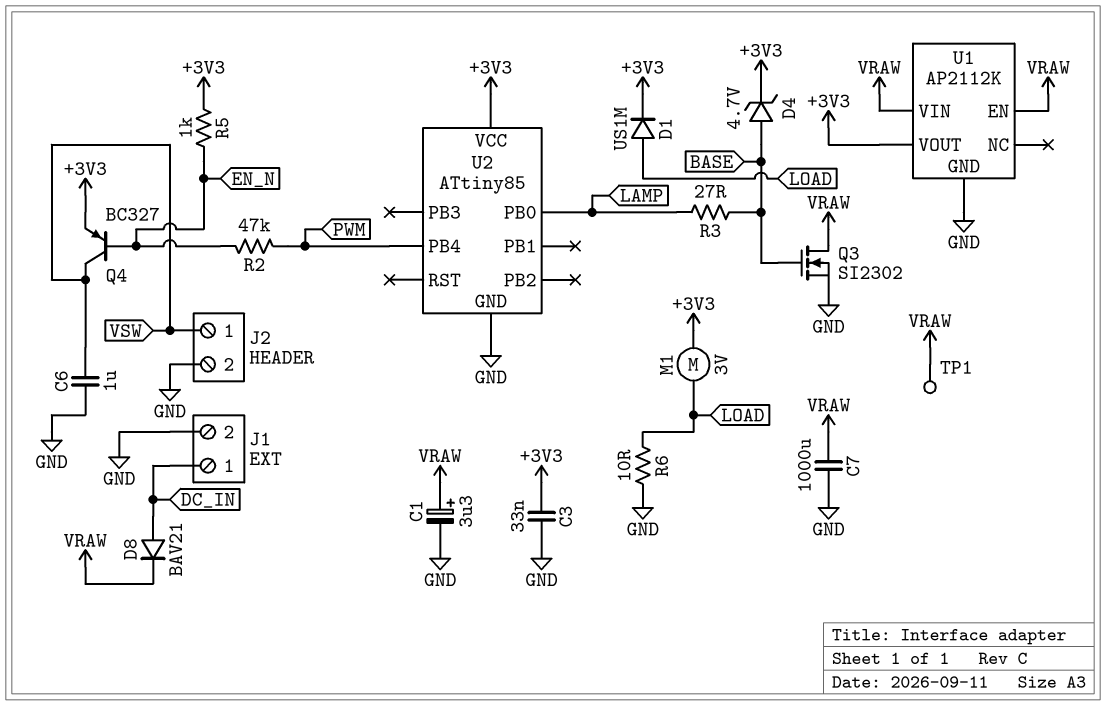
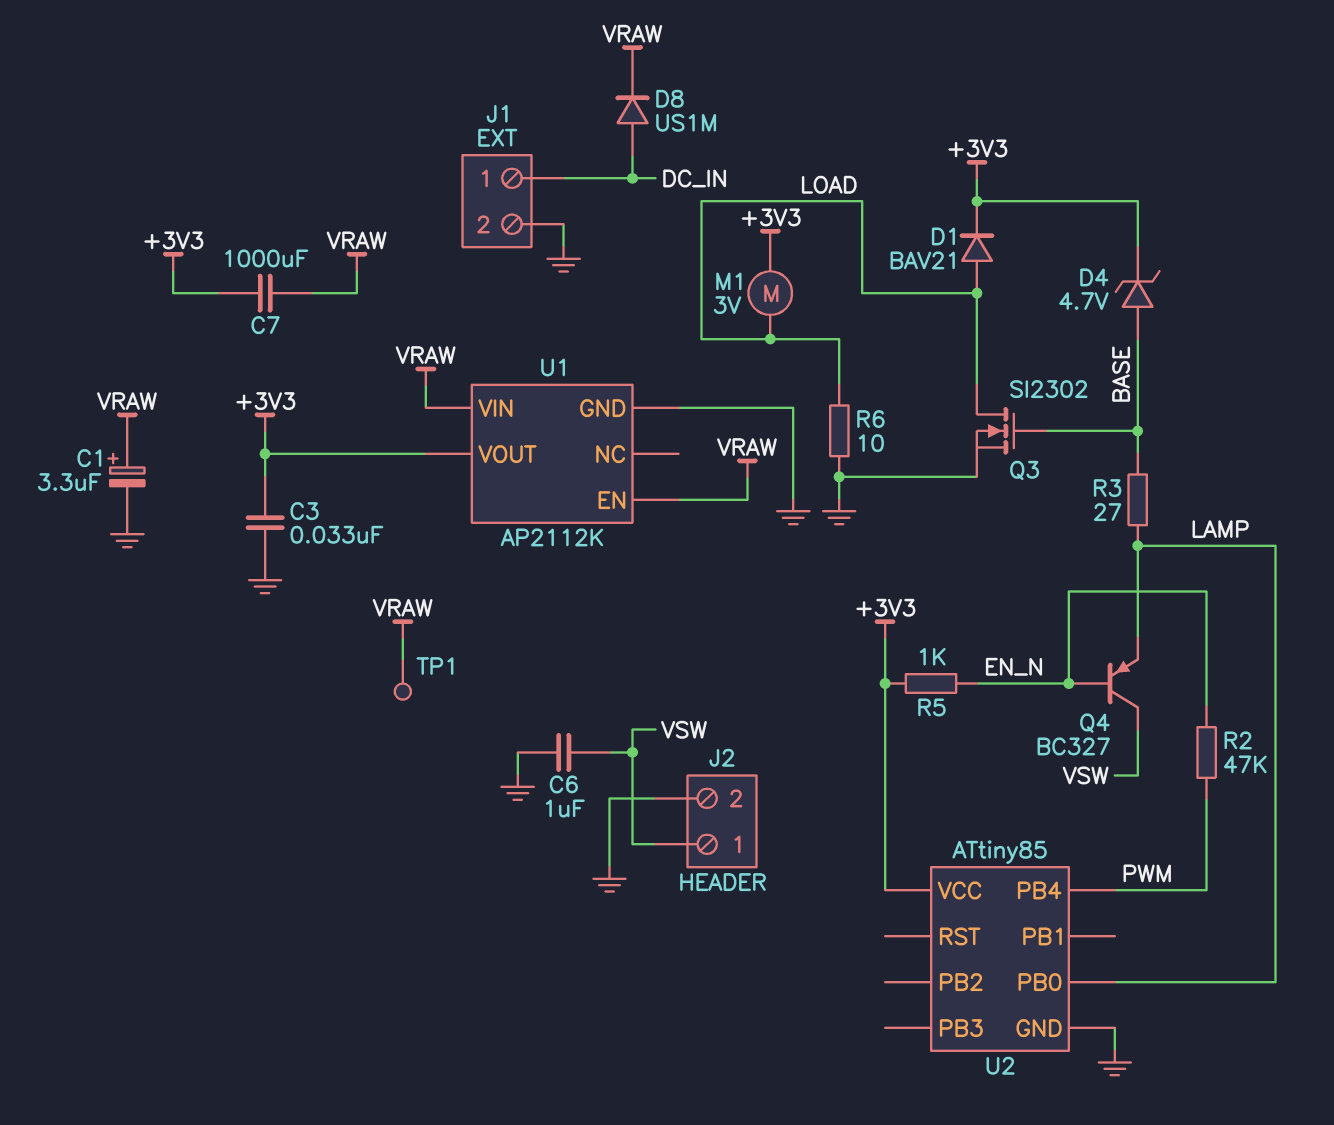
C7: 1000uF (GND, VRAW) -> 1000uF (+3V3, VRAW)
D1: diode US1M (A LOAD, K +3V3) -> diode BAV21 (A LOAD, K +3V3)
D8: diode BAV21 (A DC_IN, K VRAW) -> diode US1M (A DC_IN, K VRAW)
Q3: NMOS SI2302 (G BASE, D VRAW, S GND) -> NMOS SI2302 (G BASE, D LOAD, S GND)
Q4: PNP BC327 (B EN_N, C VSW, E +3V3) -> PNP BC327 (B EN_N, C VSW, E LAMP)

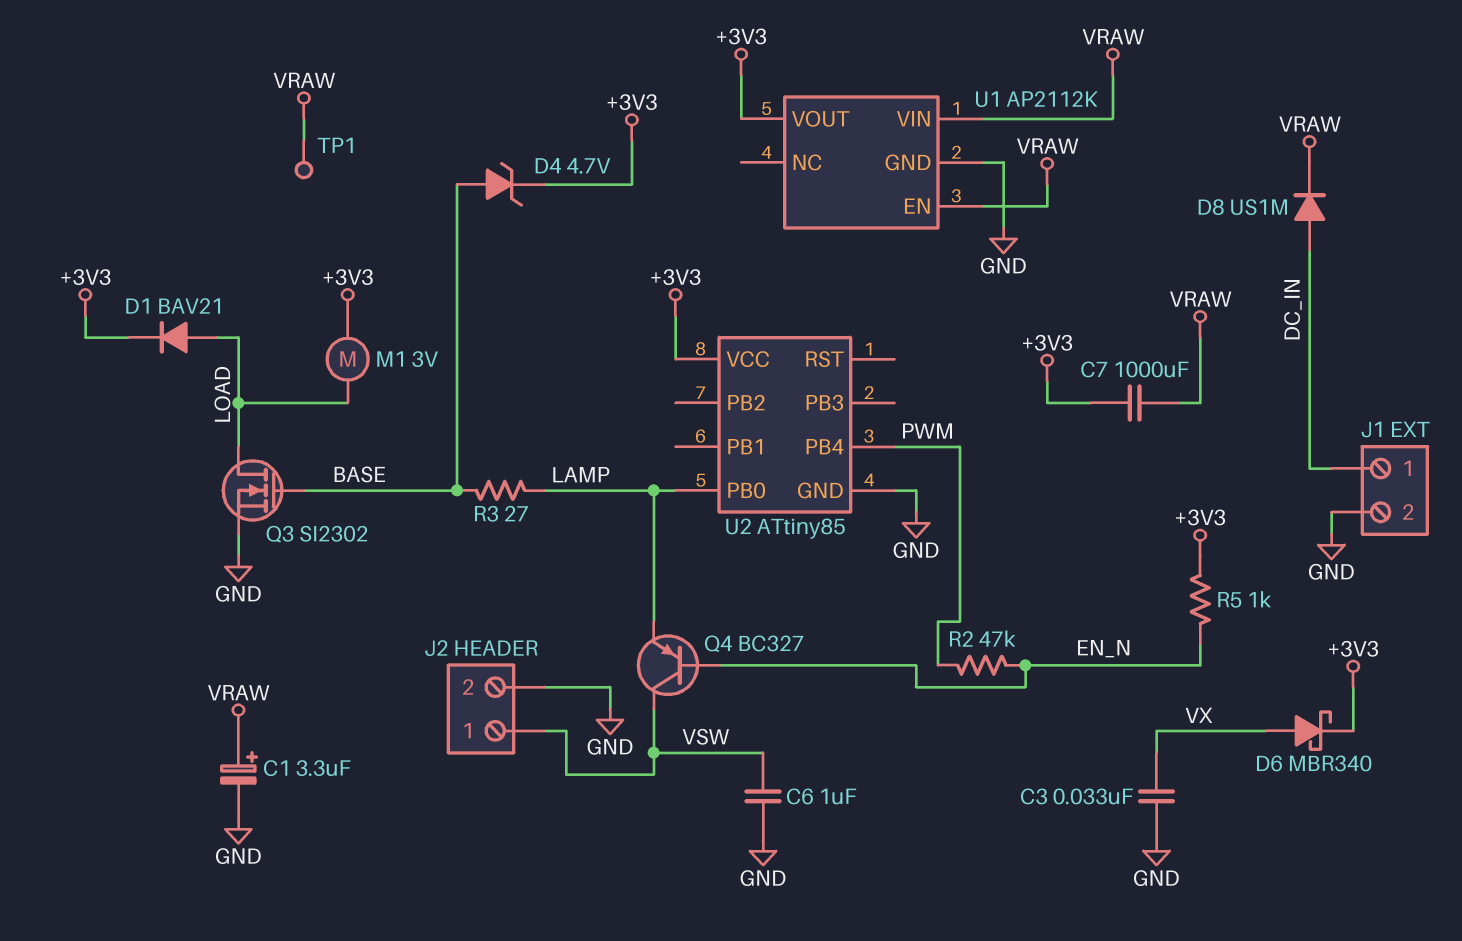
C3: 33nF (+3V3, GND) -> 33nF (GND, VX)
D6: none -> schottky MBR340 (A VX, K +3V3)
R6: 10 (GND, LOAD) -> none

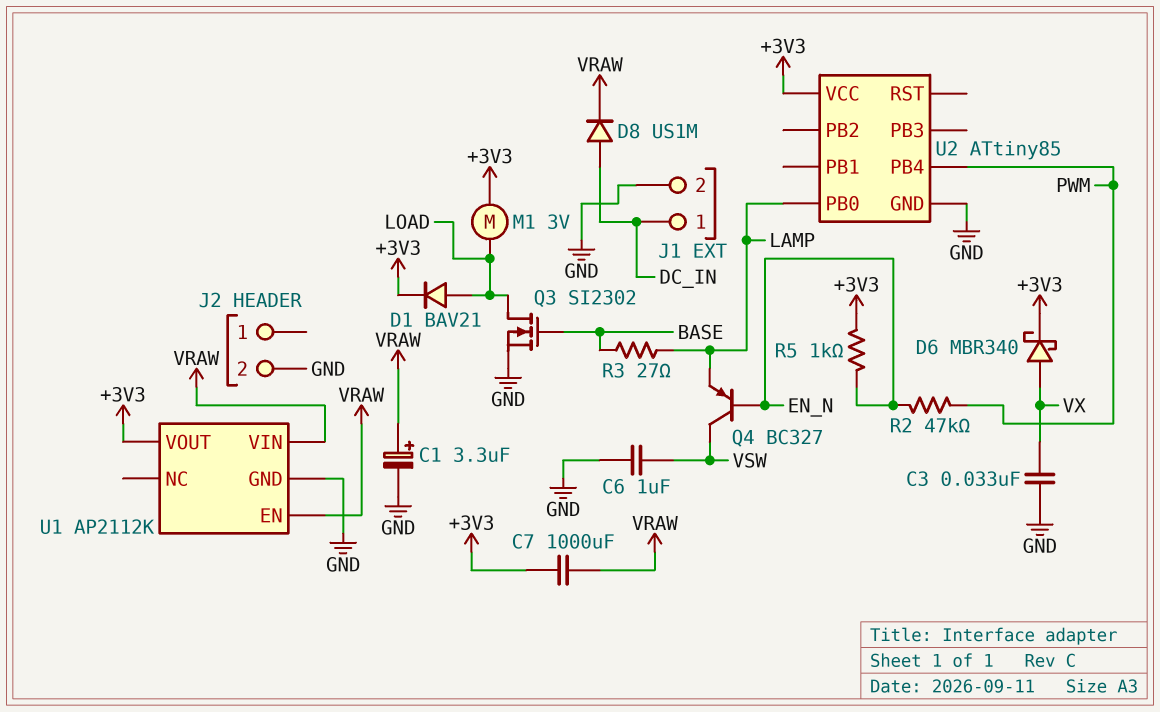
D4: zener 4.7V (A BASE, K +3V3) -> none
J2 pin 1: VSW -> none
TP1: test point (VRAW) -> none

